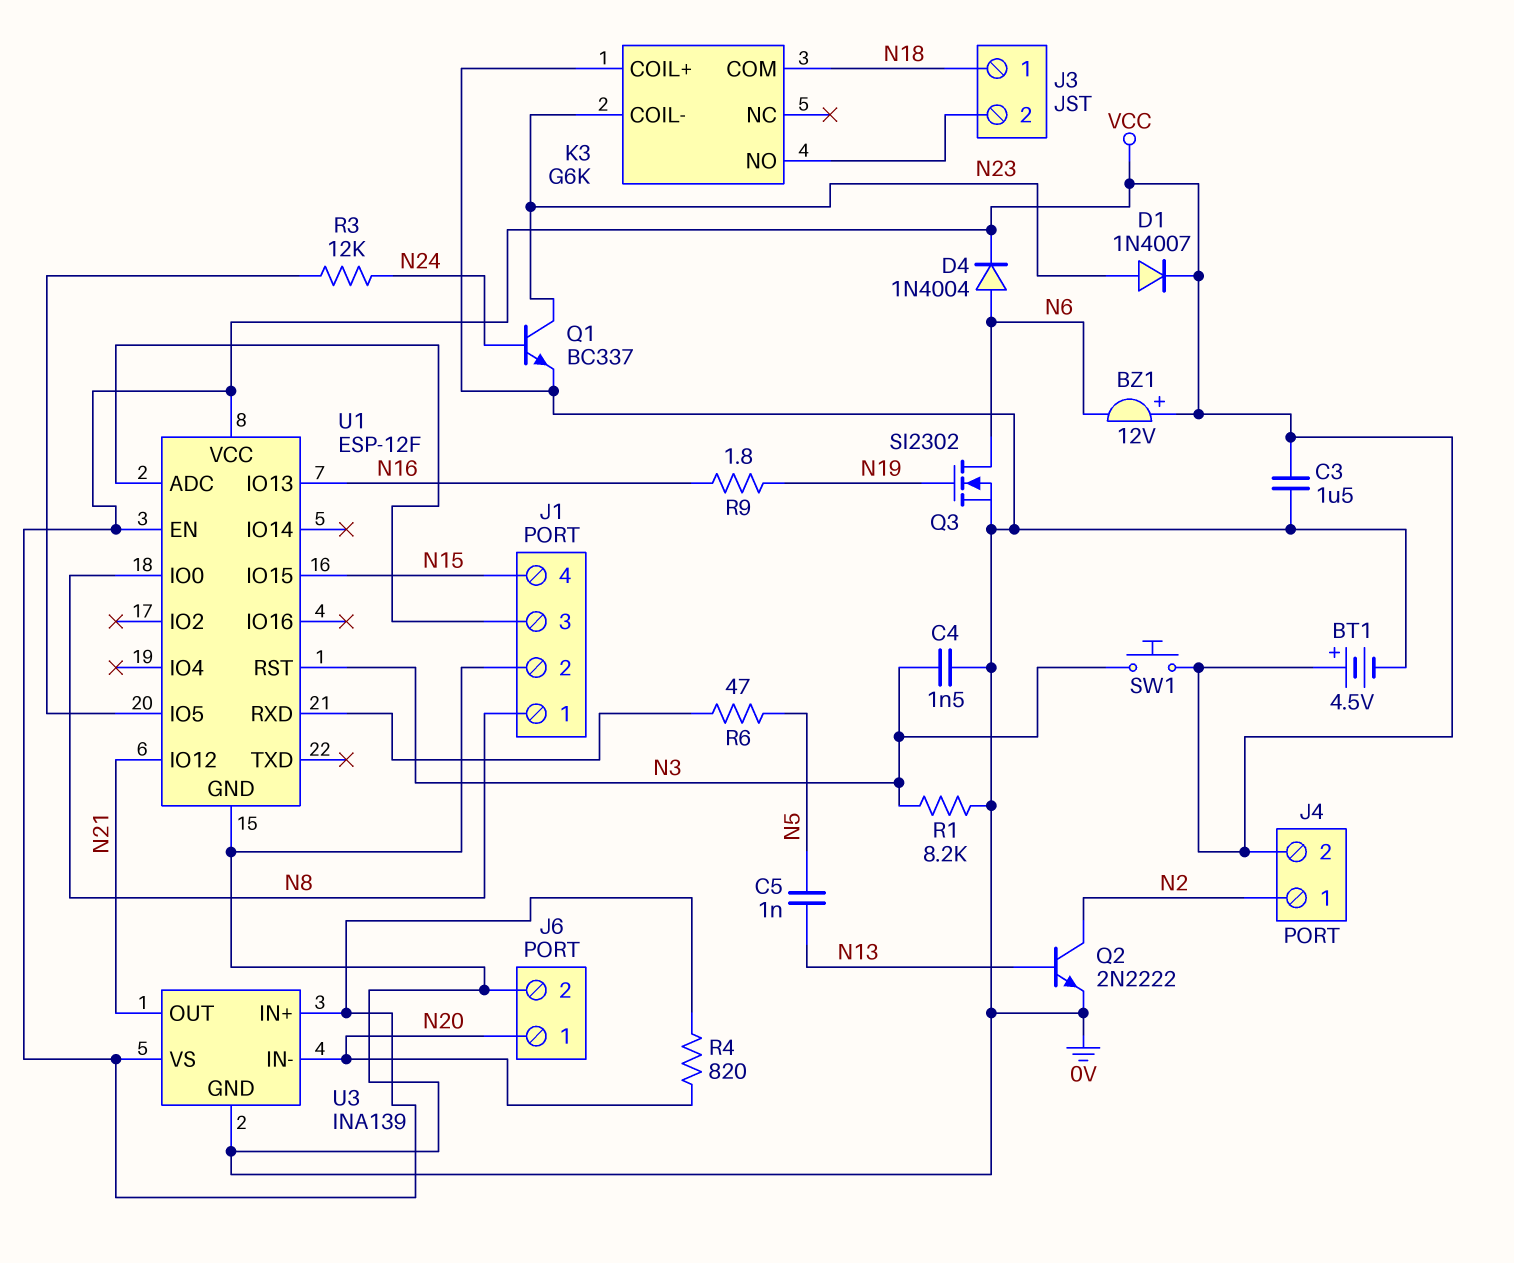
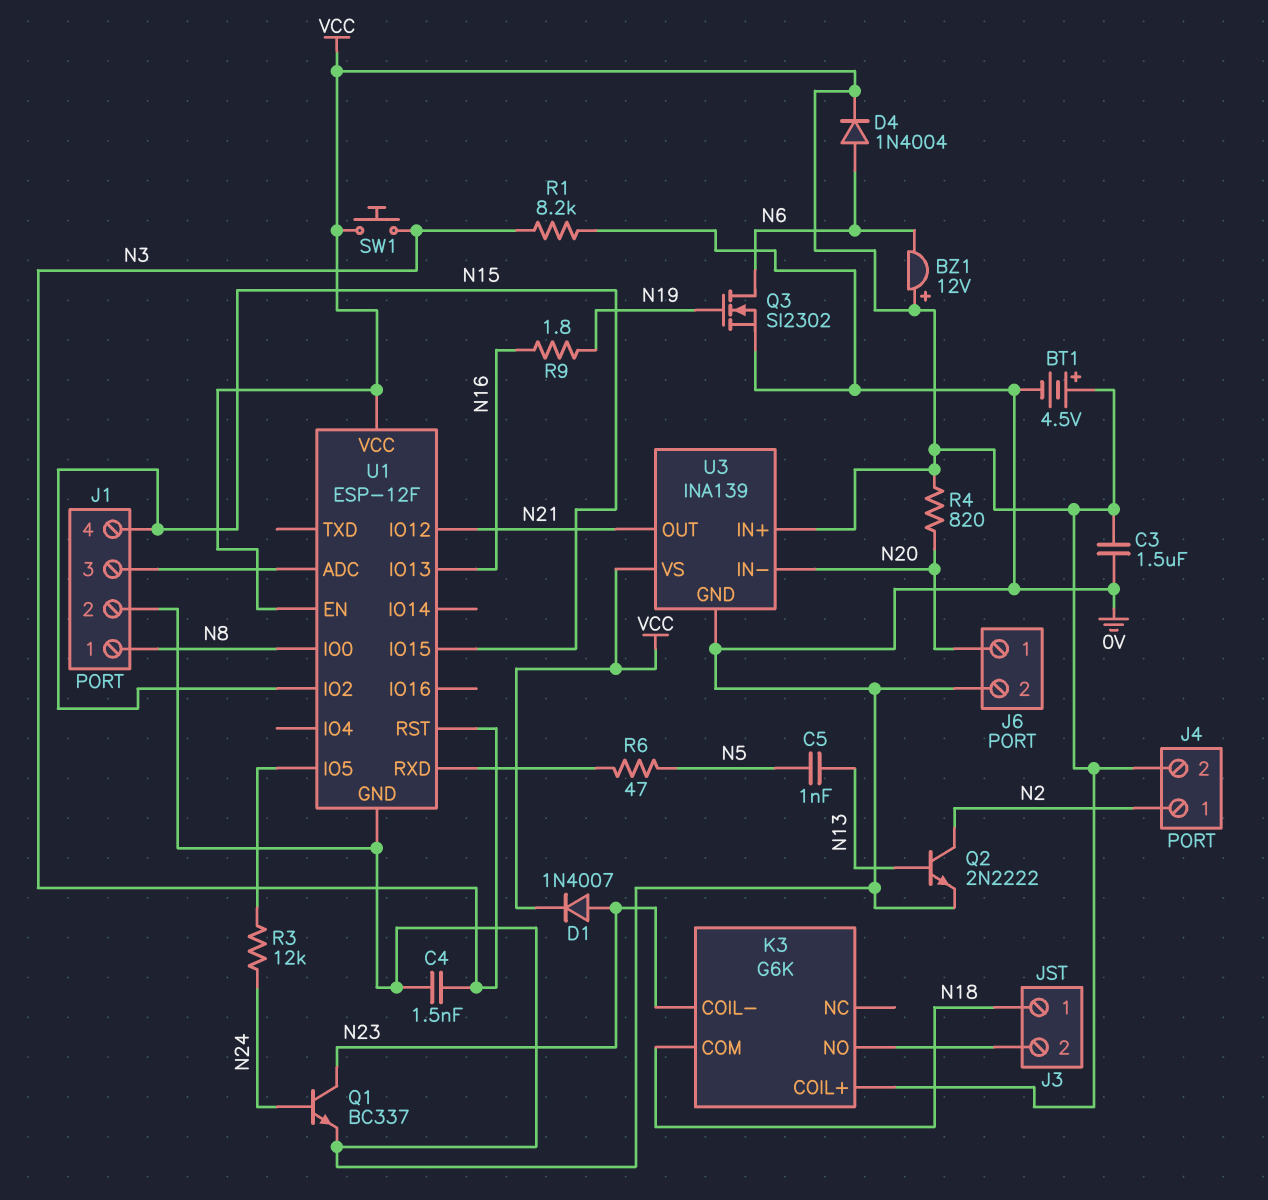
K3 pin COIL+: 0V -> VCC
U1 pin IO2: none -> N15

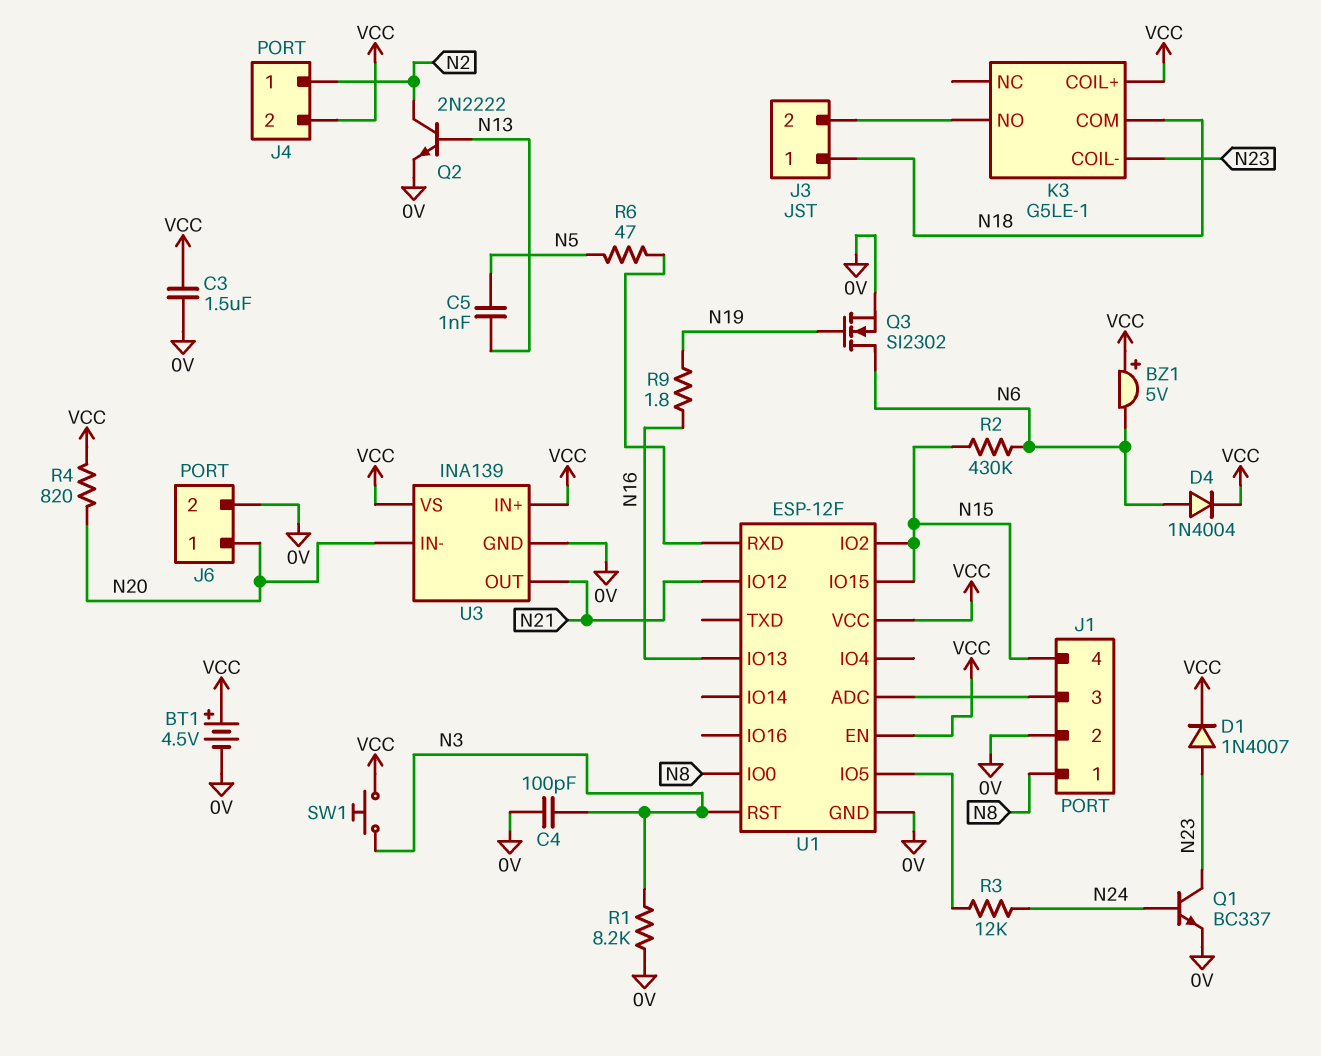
BZ1: buzzer 12V (plus VCC, minus N6) -> buzzer 5V (plus VCC, minus N6)
C4: 1.5nF (0V, N3) -> 100pF (0V, N3)
K3: G6K -> G5LE-1
R2: none -> 430k (N6, N15)

